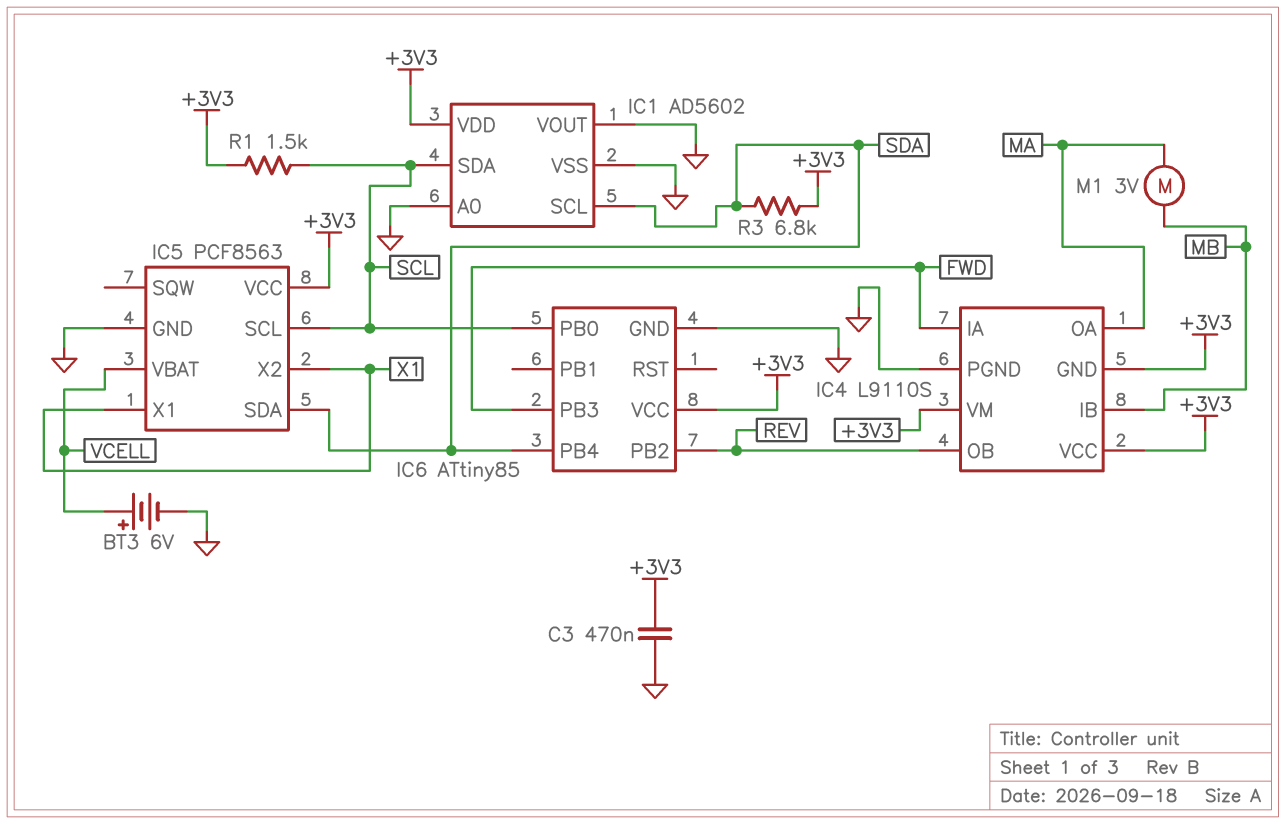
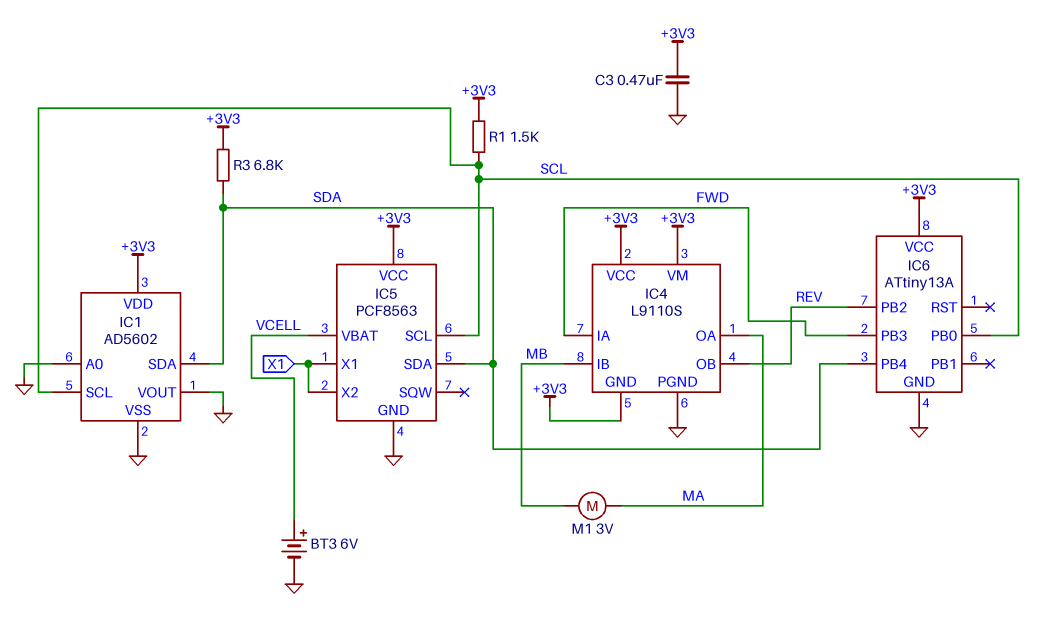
IC1 pin SCL: SDA -> SCL
IC1 pin SDA: SCL -> SDA
IC6: ATtiny85 -> ATtiny13A

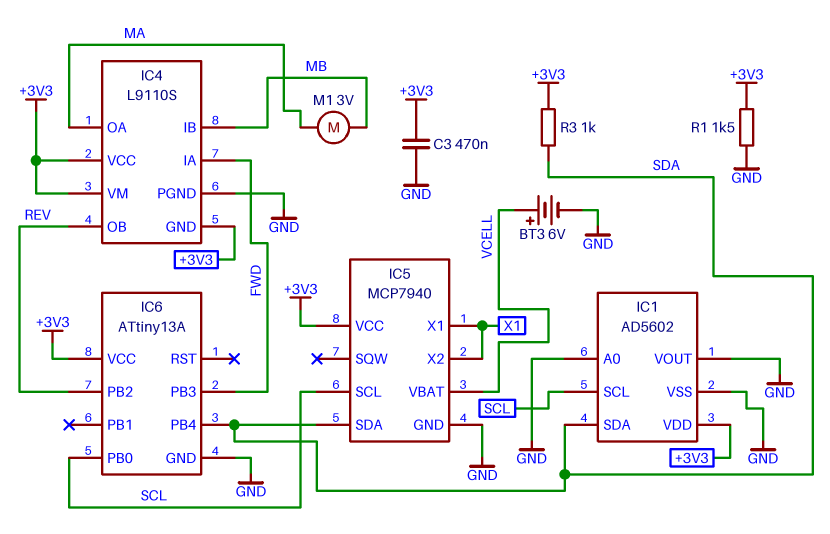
IC5: PCF8563 -> MCP7940
R1: 1.5k (+3V3, SCL) -> 1.5k (+3V3, GND)
R3: 6.8k (+3V3, SDA) -> 1k (+3V3, SDA)

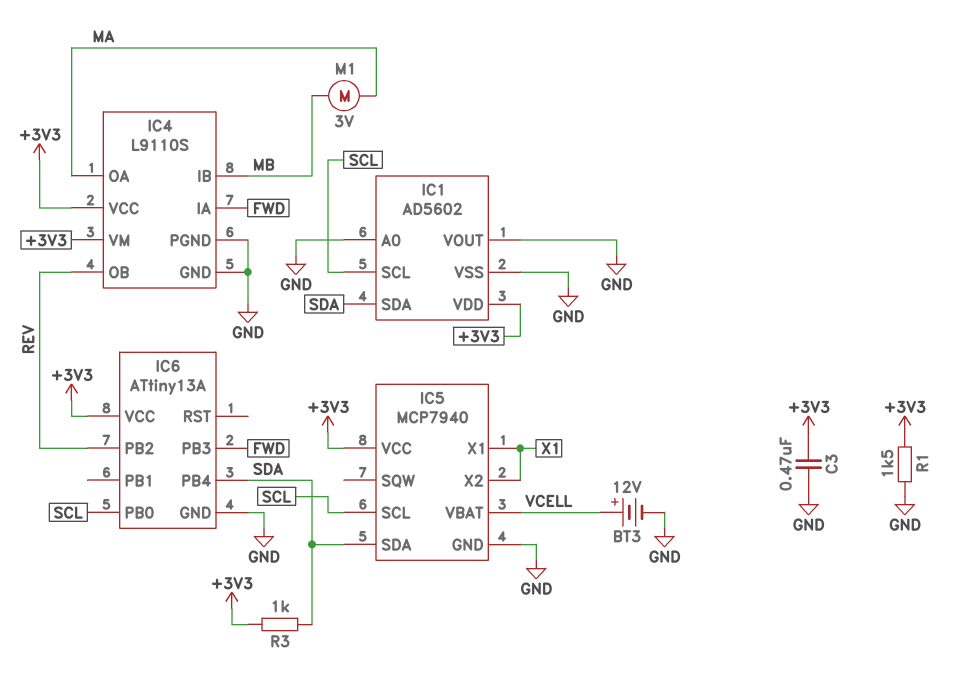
BT3: 6V (plus VCELL, minus GND) -> 12V (plus VCELL, minus GND)
IC4 pin GND: +3V3 -> GND

